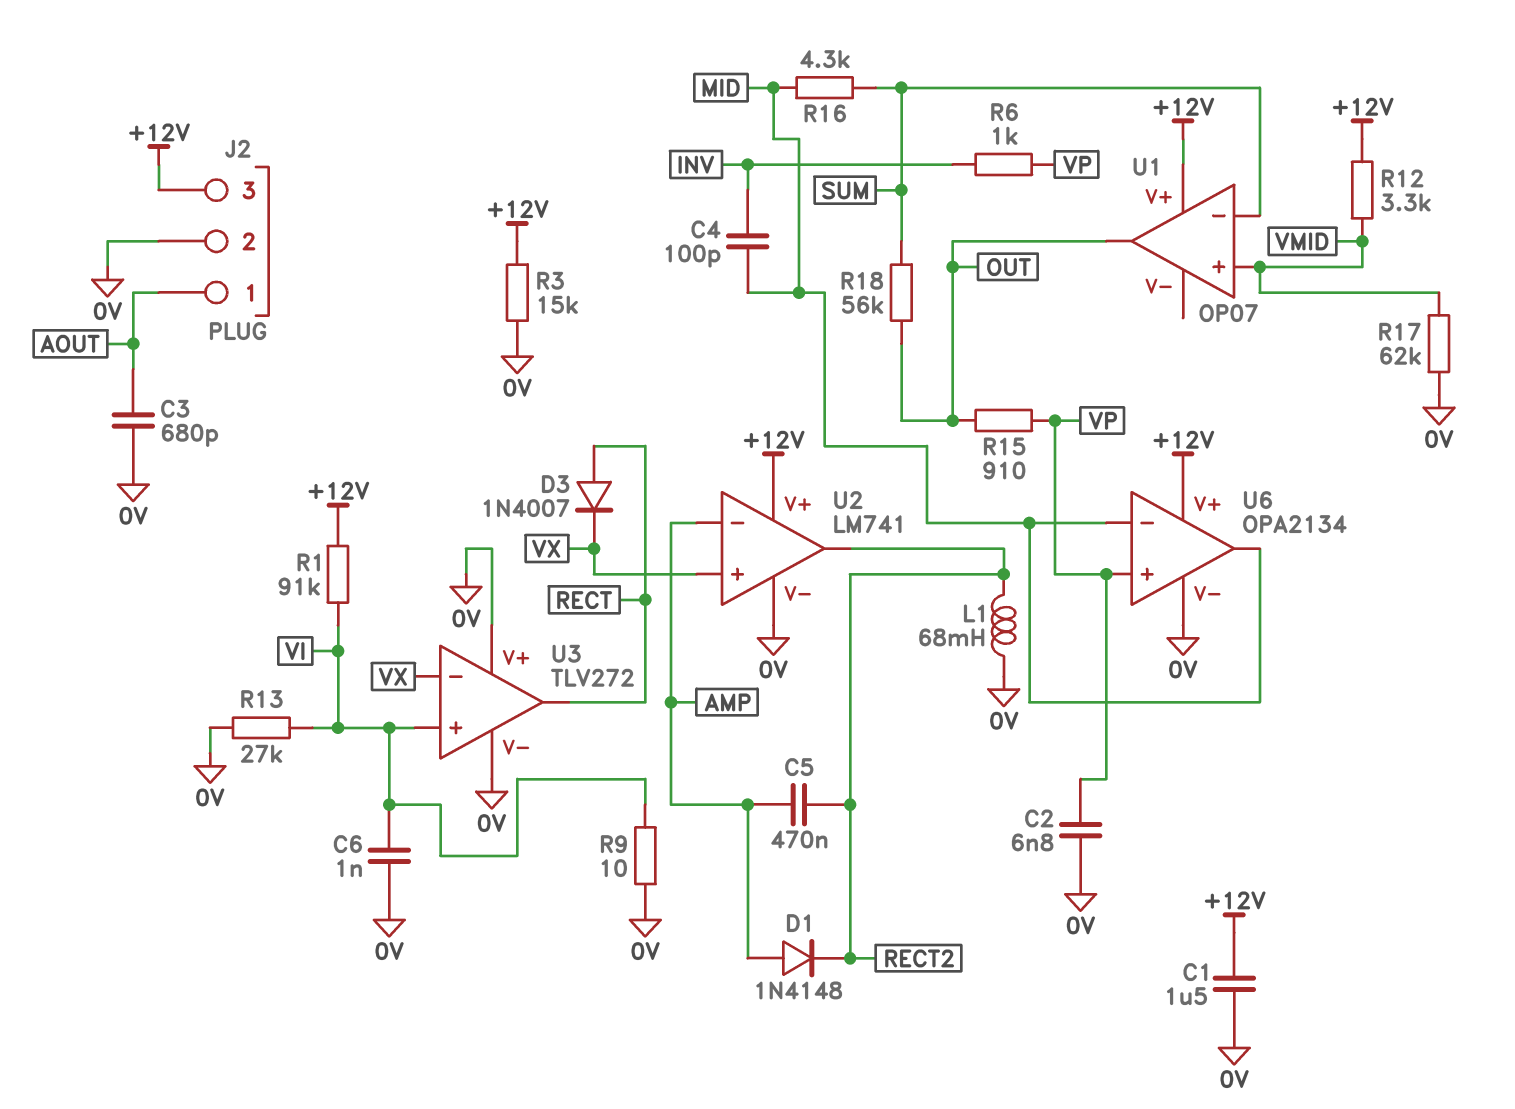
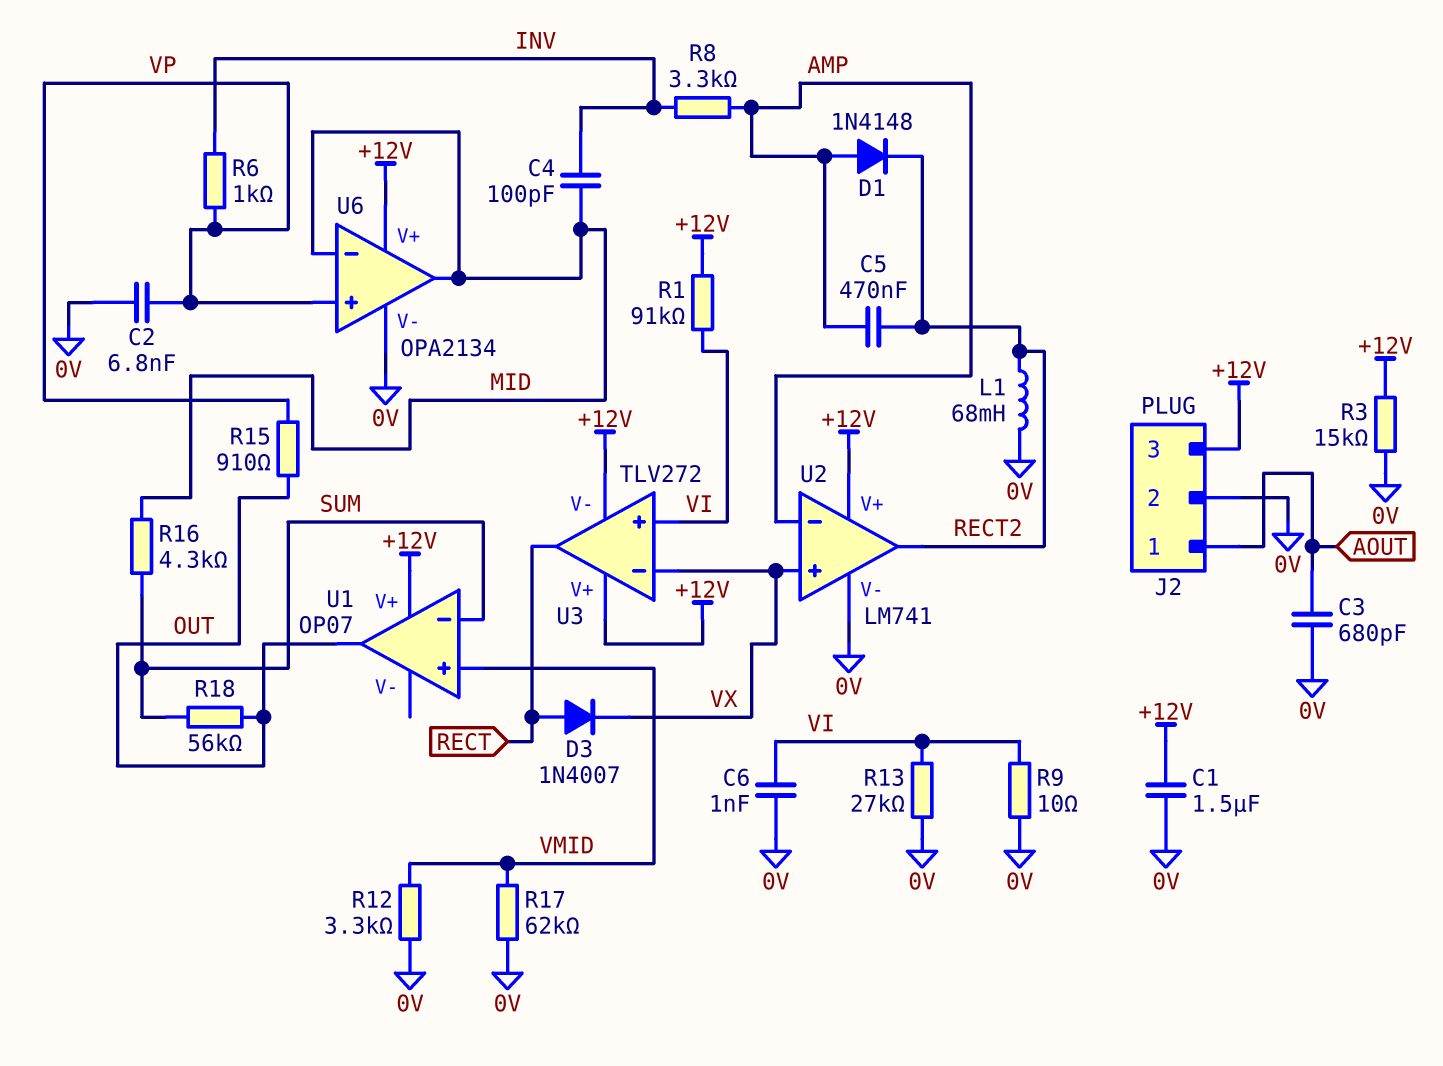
R8: none -> 3.3k (AMP, INV)
R12: 3.3k (+12V, VMID) -> 3.3k (0V, VMID)
U3 pin V+: 0V -> +12V
U3 pin V-: 0V -> +12V

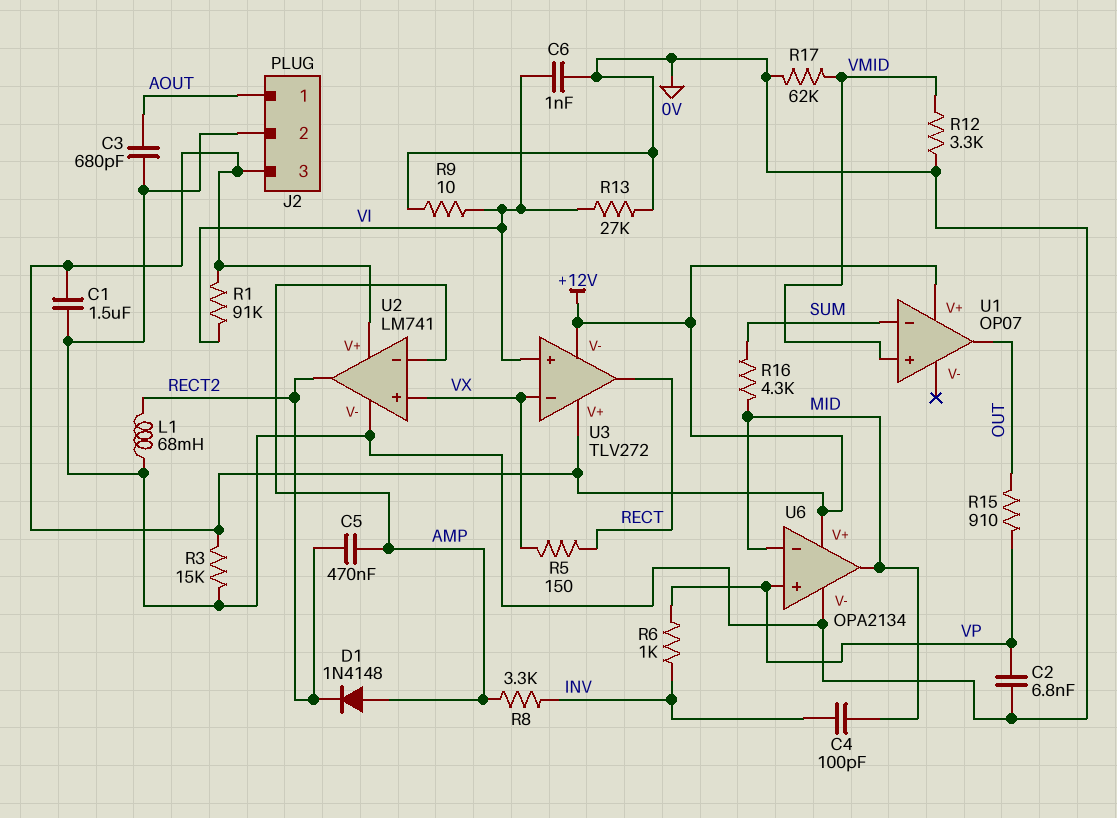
D3: diode 1N4007 (A RECT, K VX) -> none
R5: none -> 150 (RECT, VX)
R18: 56k (OUT, SUM) -> none

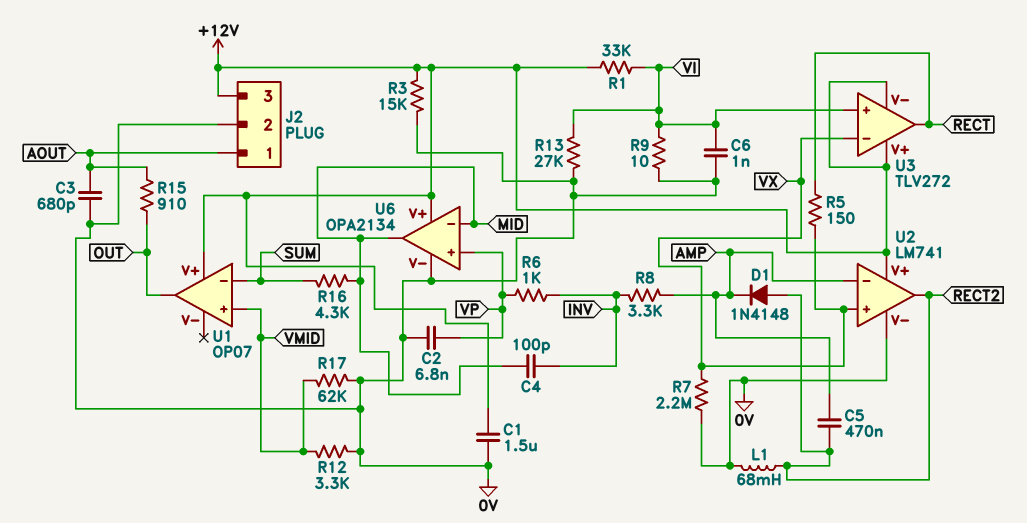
D1: diode 1N4148 (A AMP, K RECT2) -> diode 1N4148 (A RECT2, K AMP)
R1: 91k (+12V, VI) -> 33k (+12V, VI)
R7: none -> 2.2M (0V, VX)
R15: 910 (OUT, VP) -> 910 (AOUT, OUT)

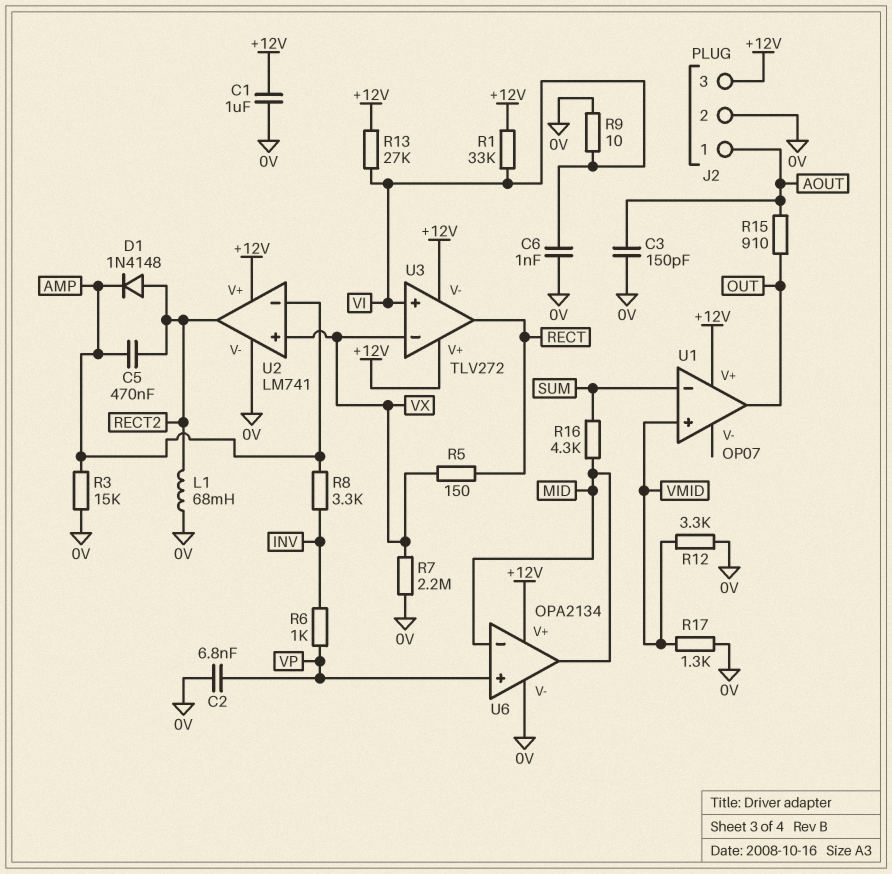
C1: 1.5uF (+12V, 0V) -> 1uF (+12V, 0V)
C3: 680pF (0V, AOUT) -> 150pF (0V, AOUT)
C4: 100pF (INV, MID) -> none
R3: 15k (+12V, 0V) -> 15k (0V, AMP)
R13: 27k (0V, VI) -> 27k (+12V, VI)
R17: 62k (0V, VMID) -> 1.3k (0V, VMID)

